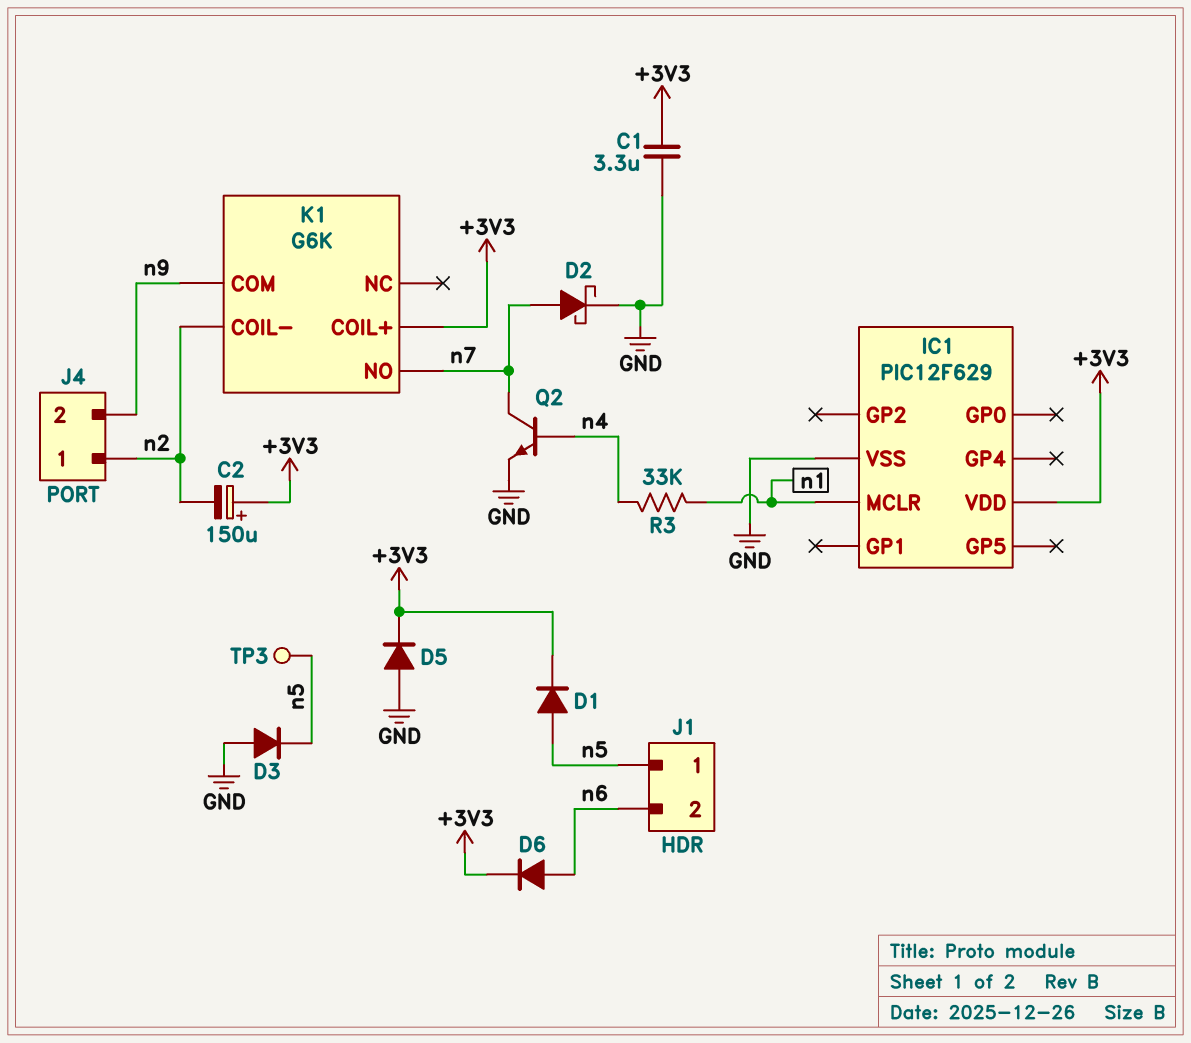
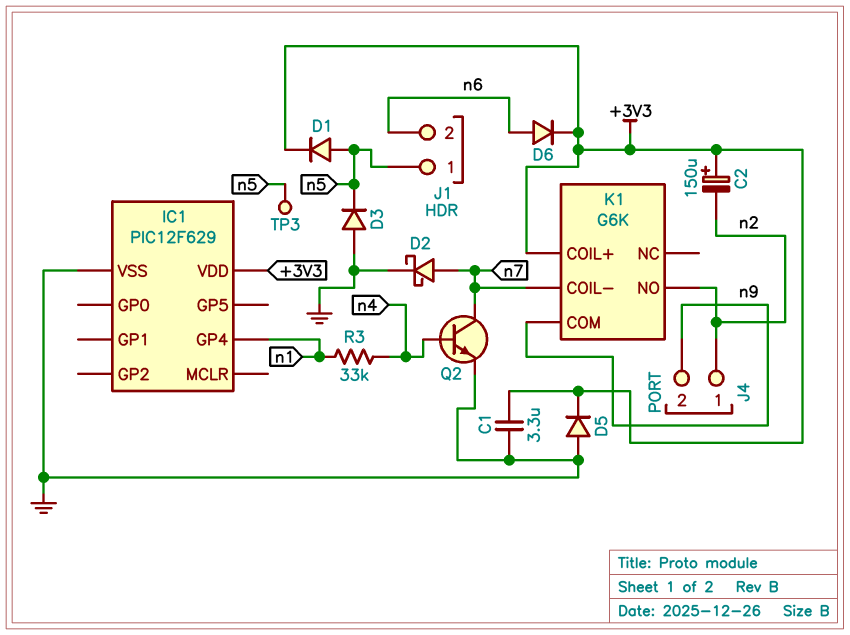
IC1 pin GP4: none -> n1
IC1 pin MCLR: n1 -> none
K1 pin COIL-: n2 -> n7
K1 pin NO: n7 -> n2

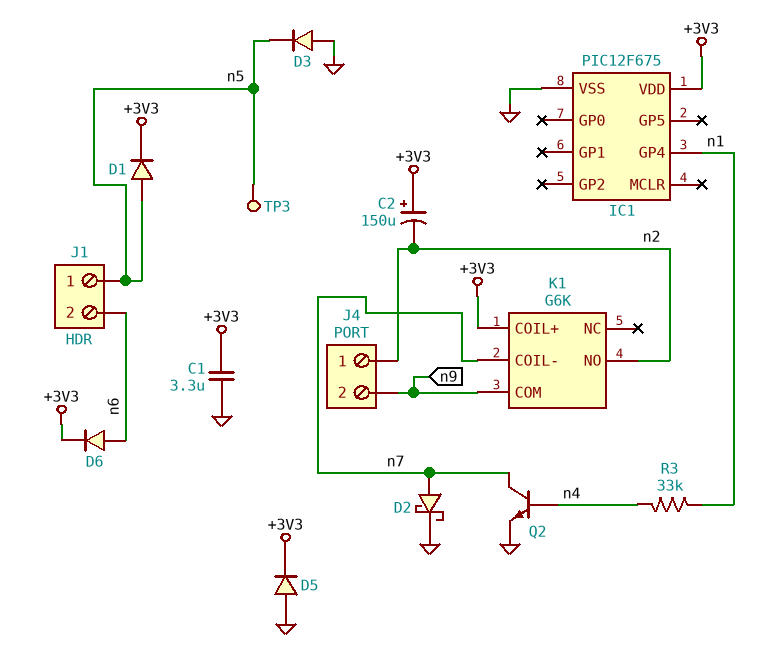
IC1: PIC12F629 -> PIC12F675

